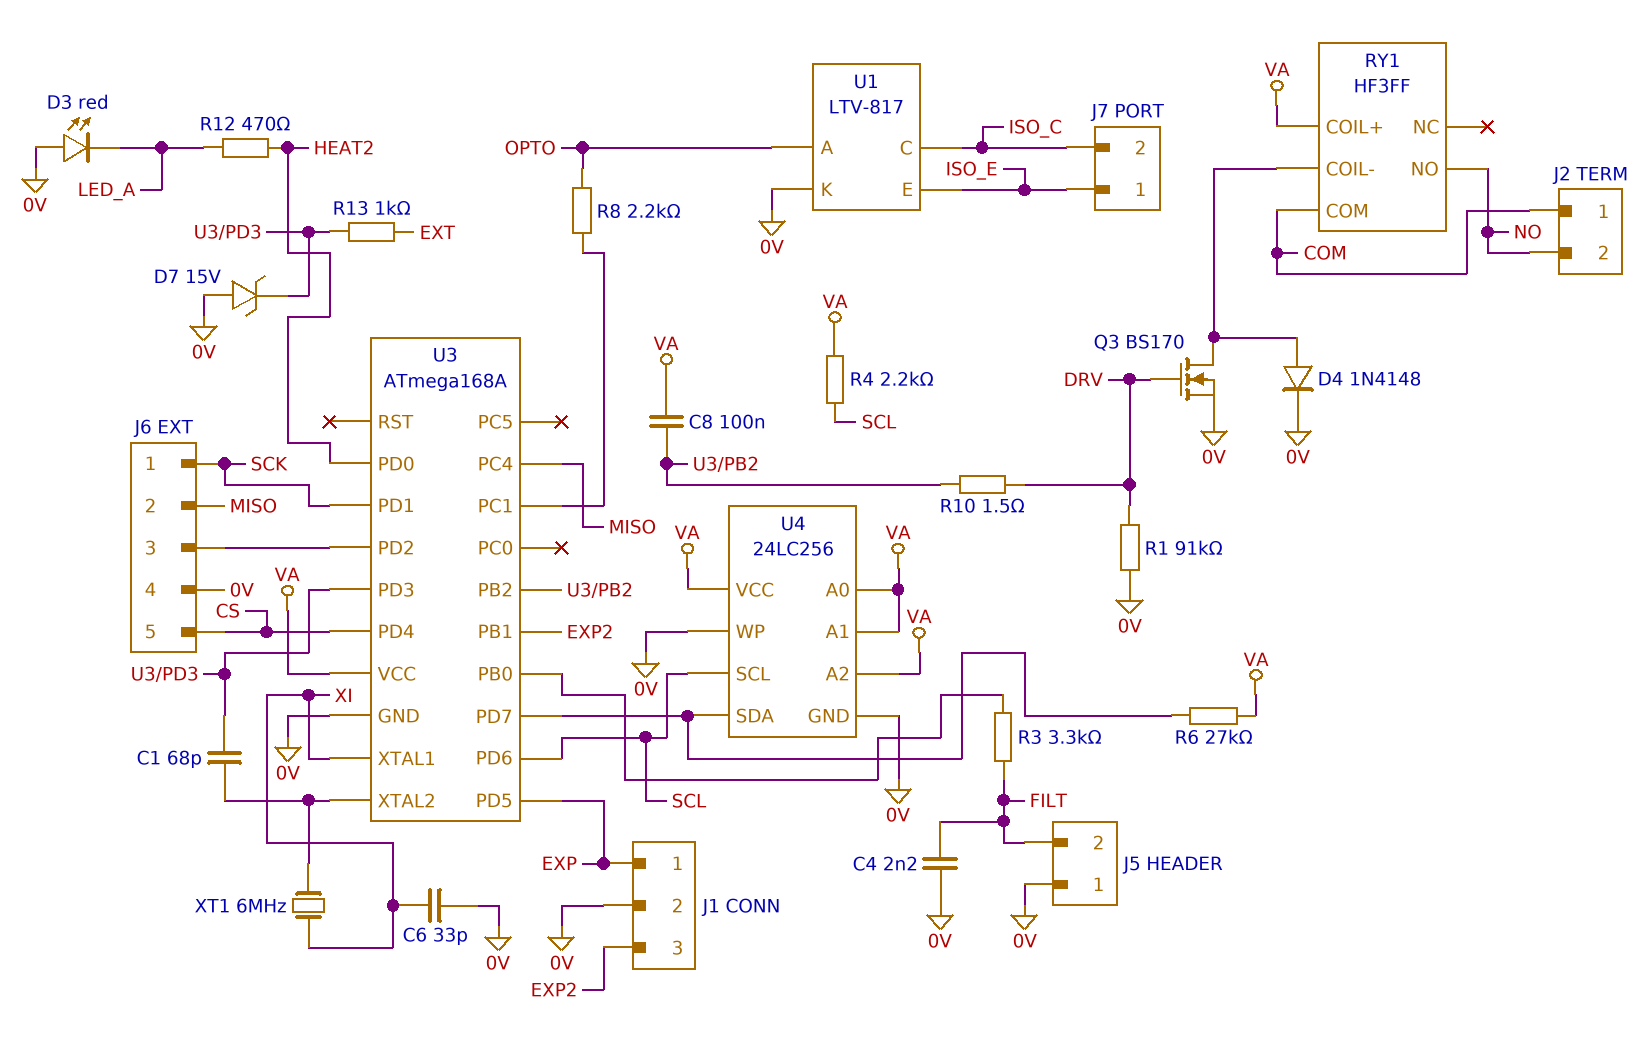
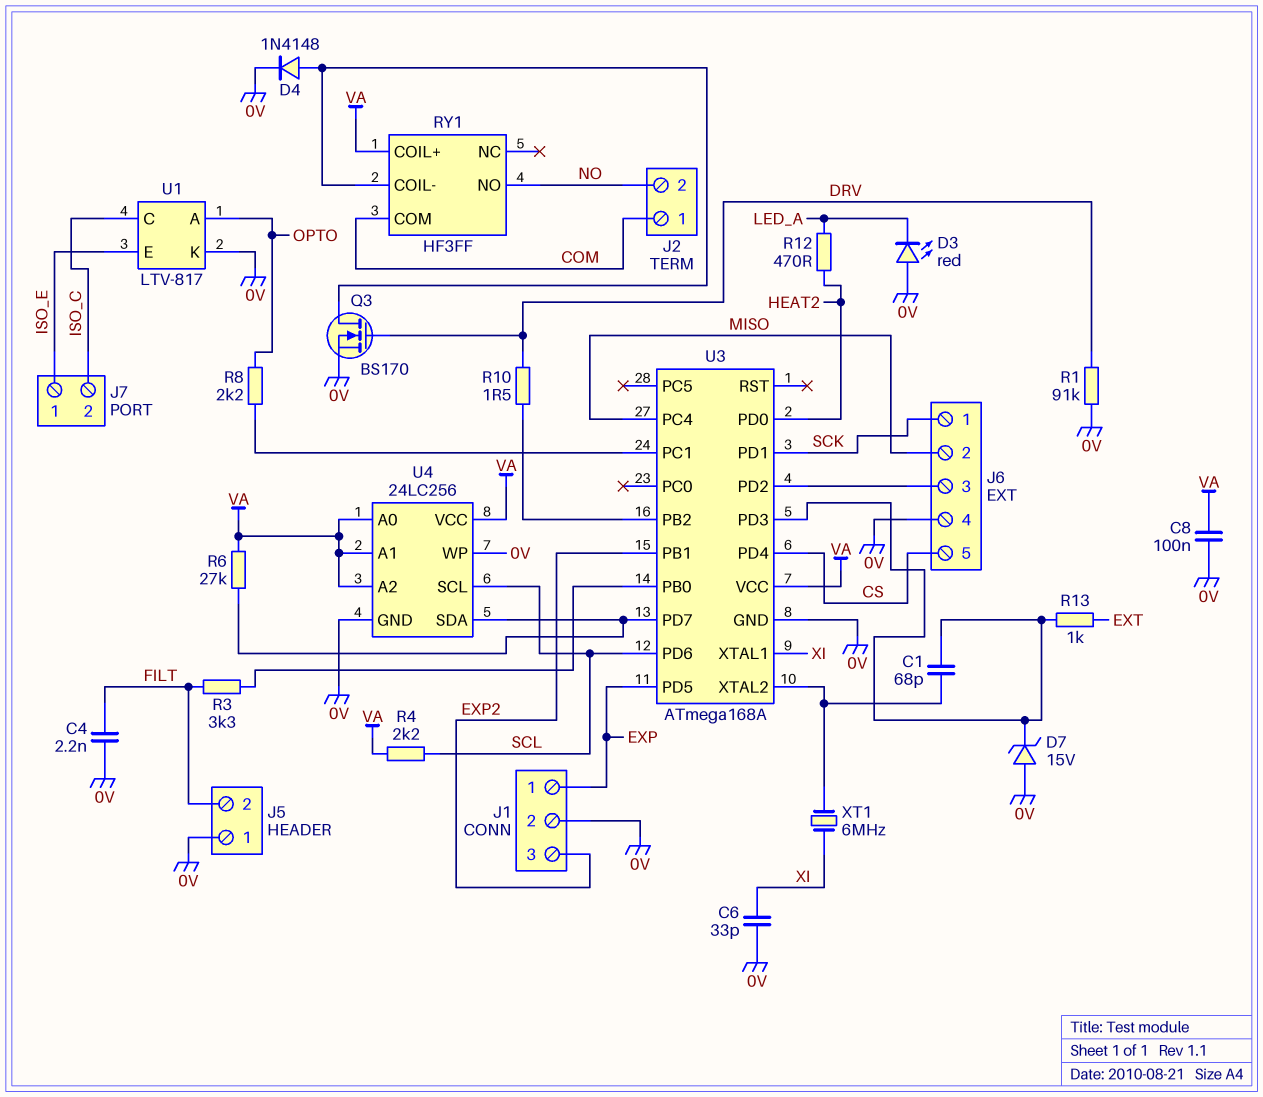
C8: 100nF (U3/PB2, VA) -> 100nF (0V, VA)

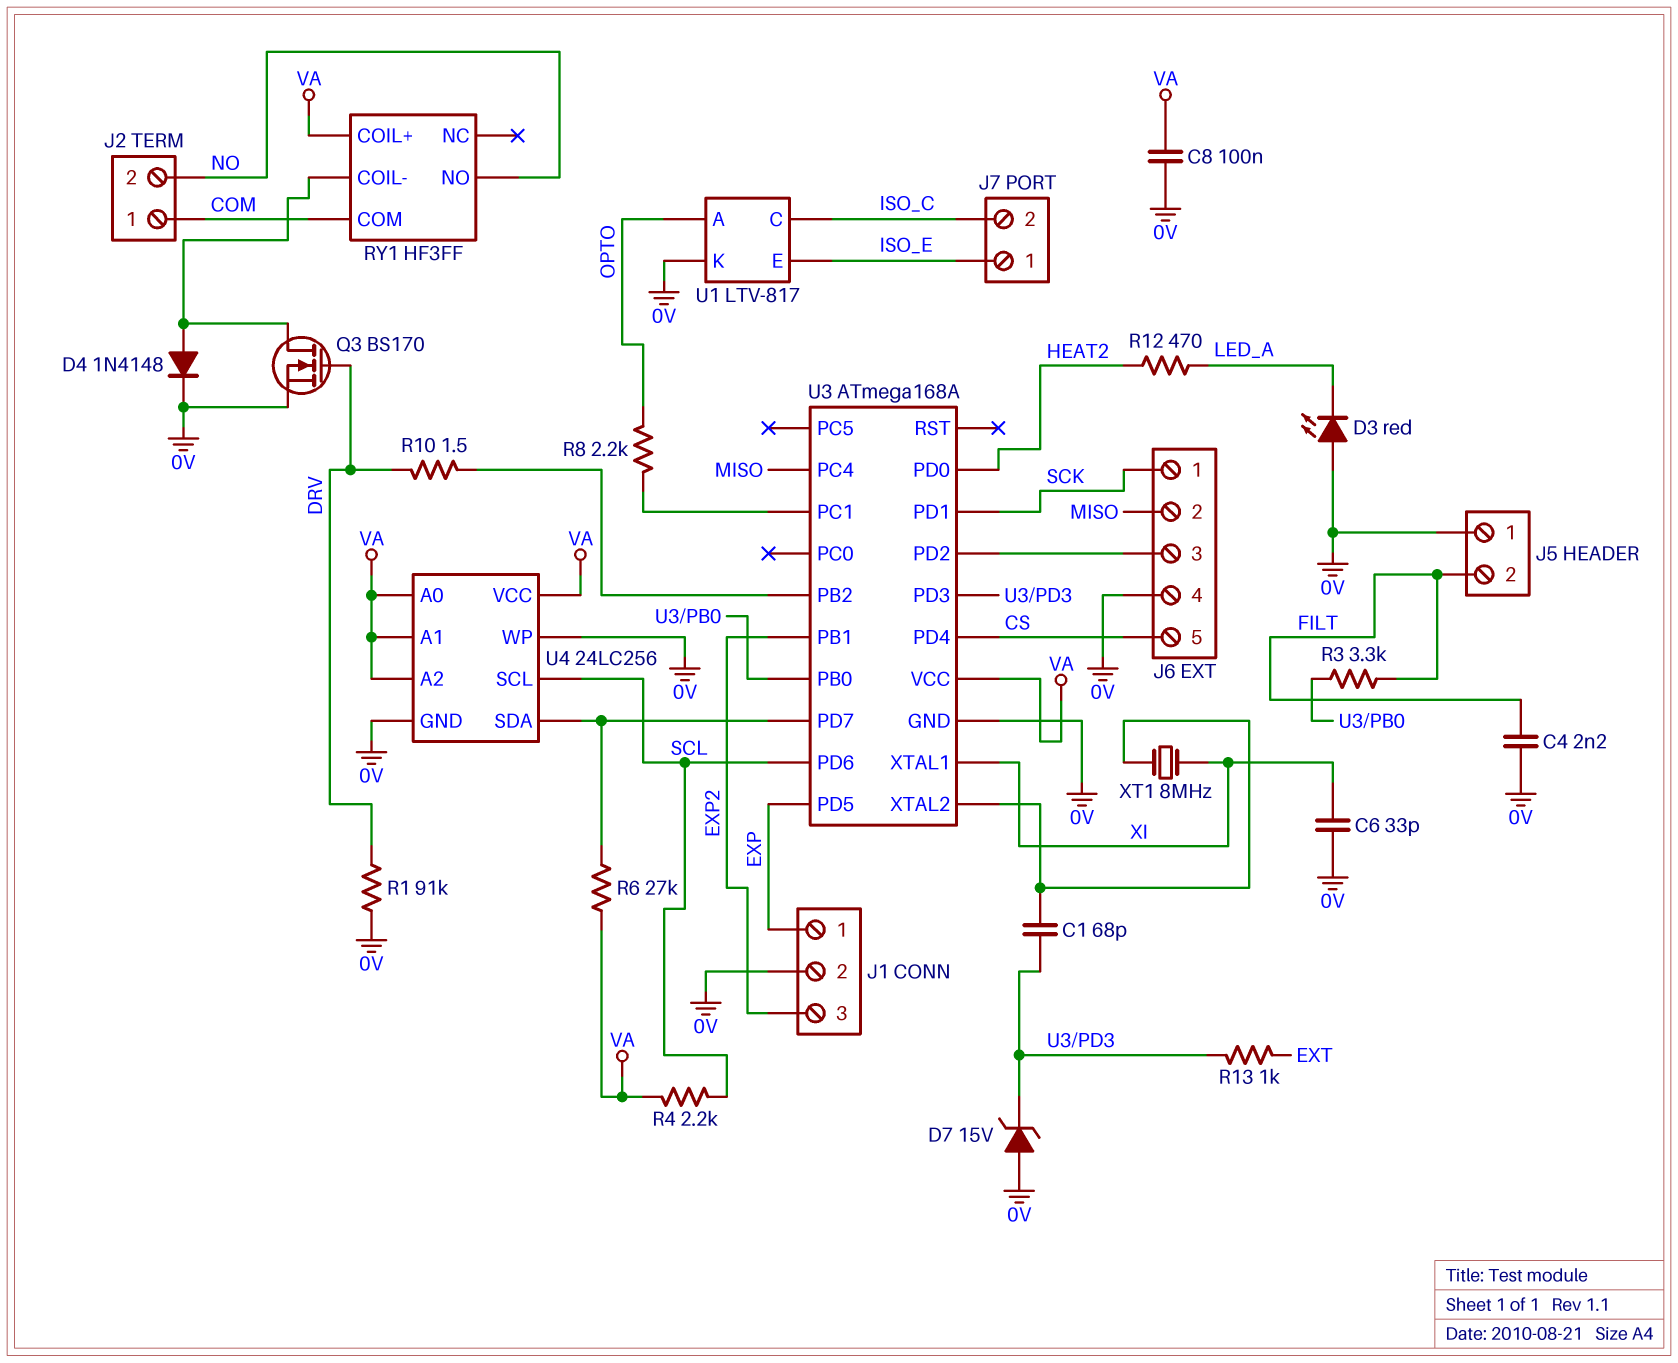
XT1: 6MHz (U3/XTAL2, XI) -> 8MHz (U3/XTAL2, XI)

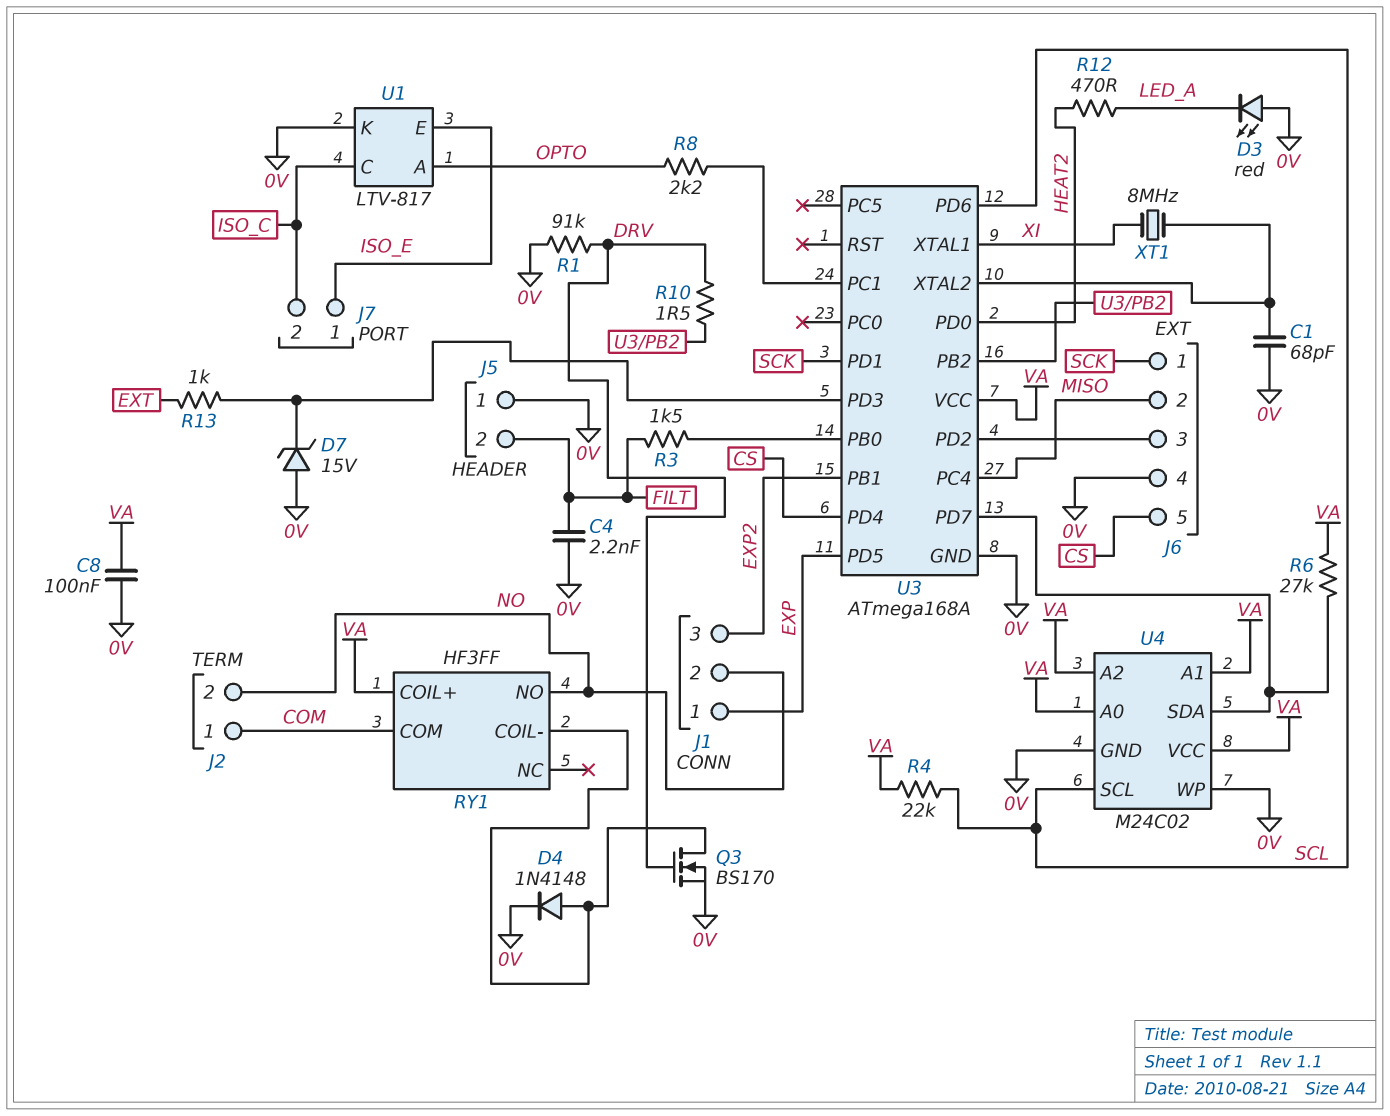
C1: 68pF (U3/PD3, U3/XTAL2) -> 68pF (0V, U3/XTAL2)
C6: 33pF (0V, XI) -> none
J1 pin 2: 0V -> NO
R3: 3.3k (FILT, U3/PB0) -> 1.5k (FILT, U3/PB0)
R4: 2.2k (SCL, VA) -> 22k (SCL, VA)
U4: 24LC256 -> M24C02

